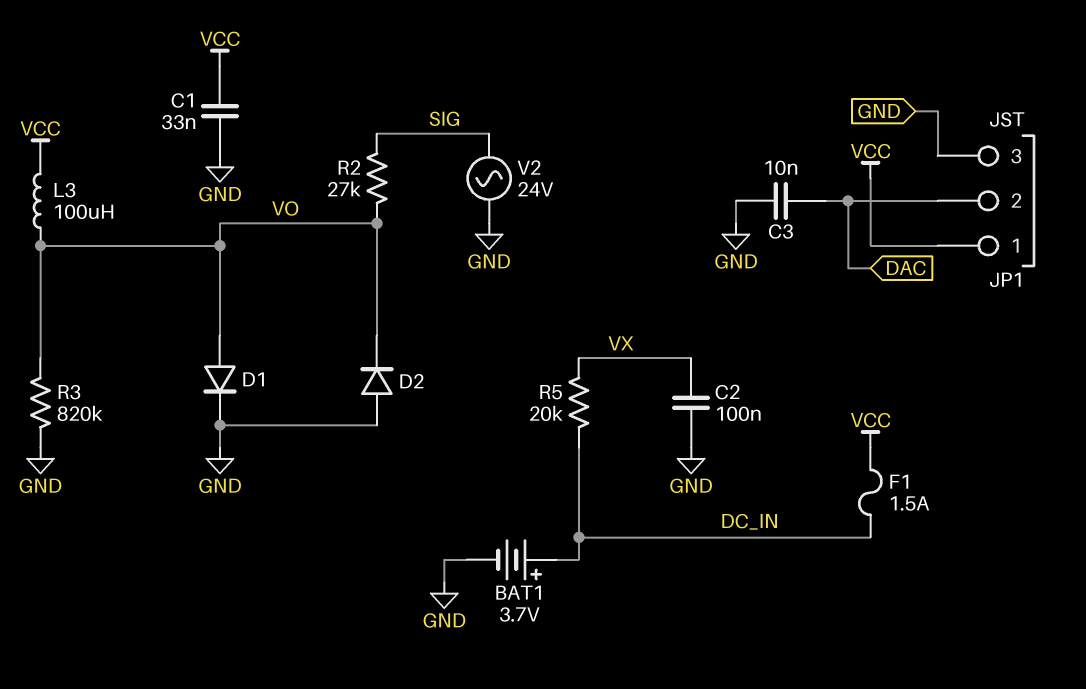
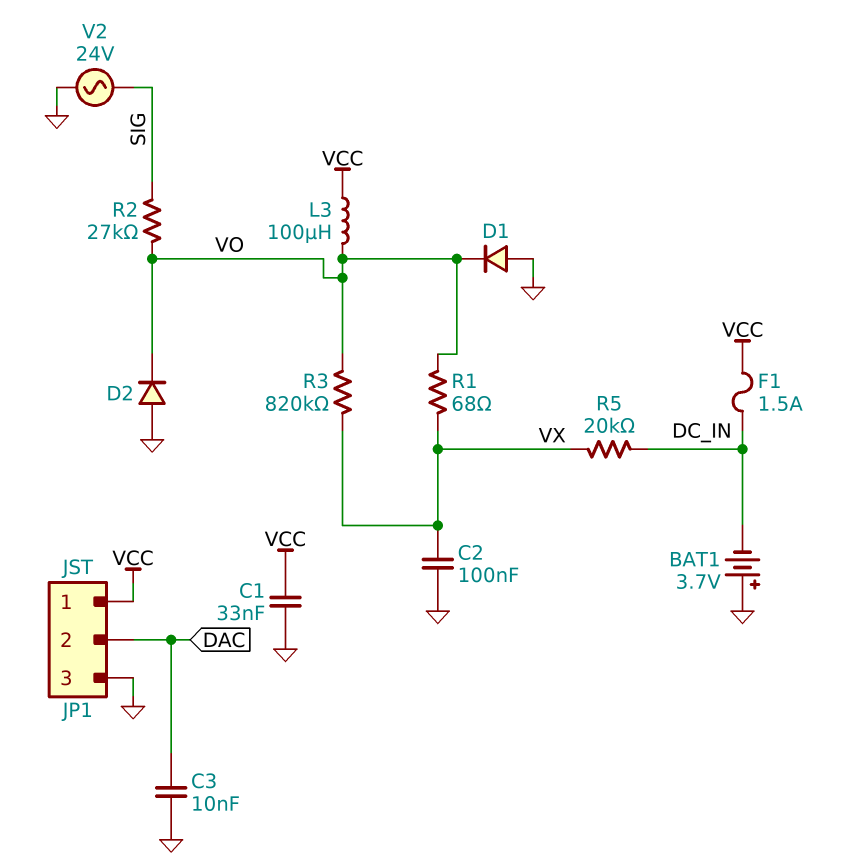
BAT1: 3.7V (plus DC_IN, minus GND) -> 3.7V (plus GND, minus DC_IN)
D1: diode (A VO, K GND) -> diode (A GND, K VO)
R1: none -> 68 (VO, VX)
R3: 820k (GND, VO) -> 820k (VO, VX)

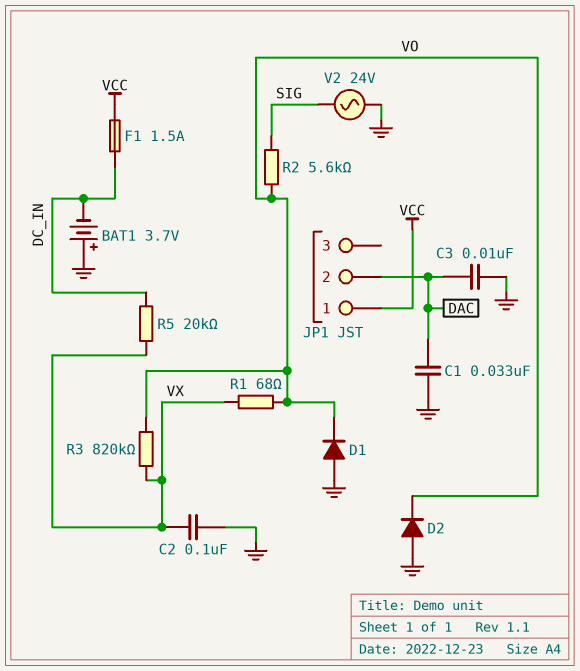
C1: 33nF (GND, VCC) -> 33nF (DAC, GND)
JP1 pin 3: GND -> none
L3: 100uH (VCC, VO) -> none
R2: 27k (SIG, VO) -> 5.6k (SIG, VO)

